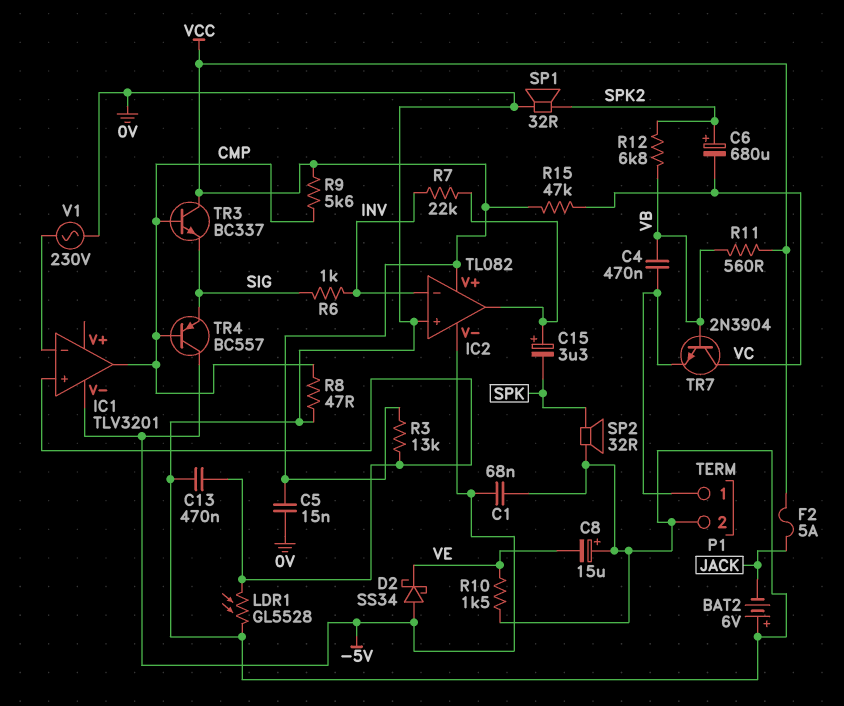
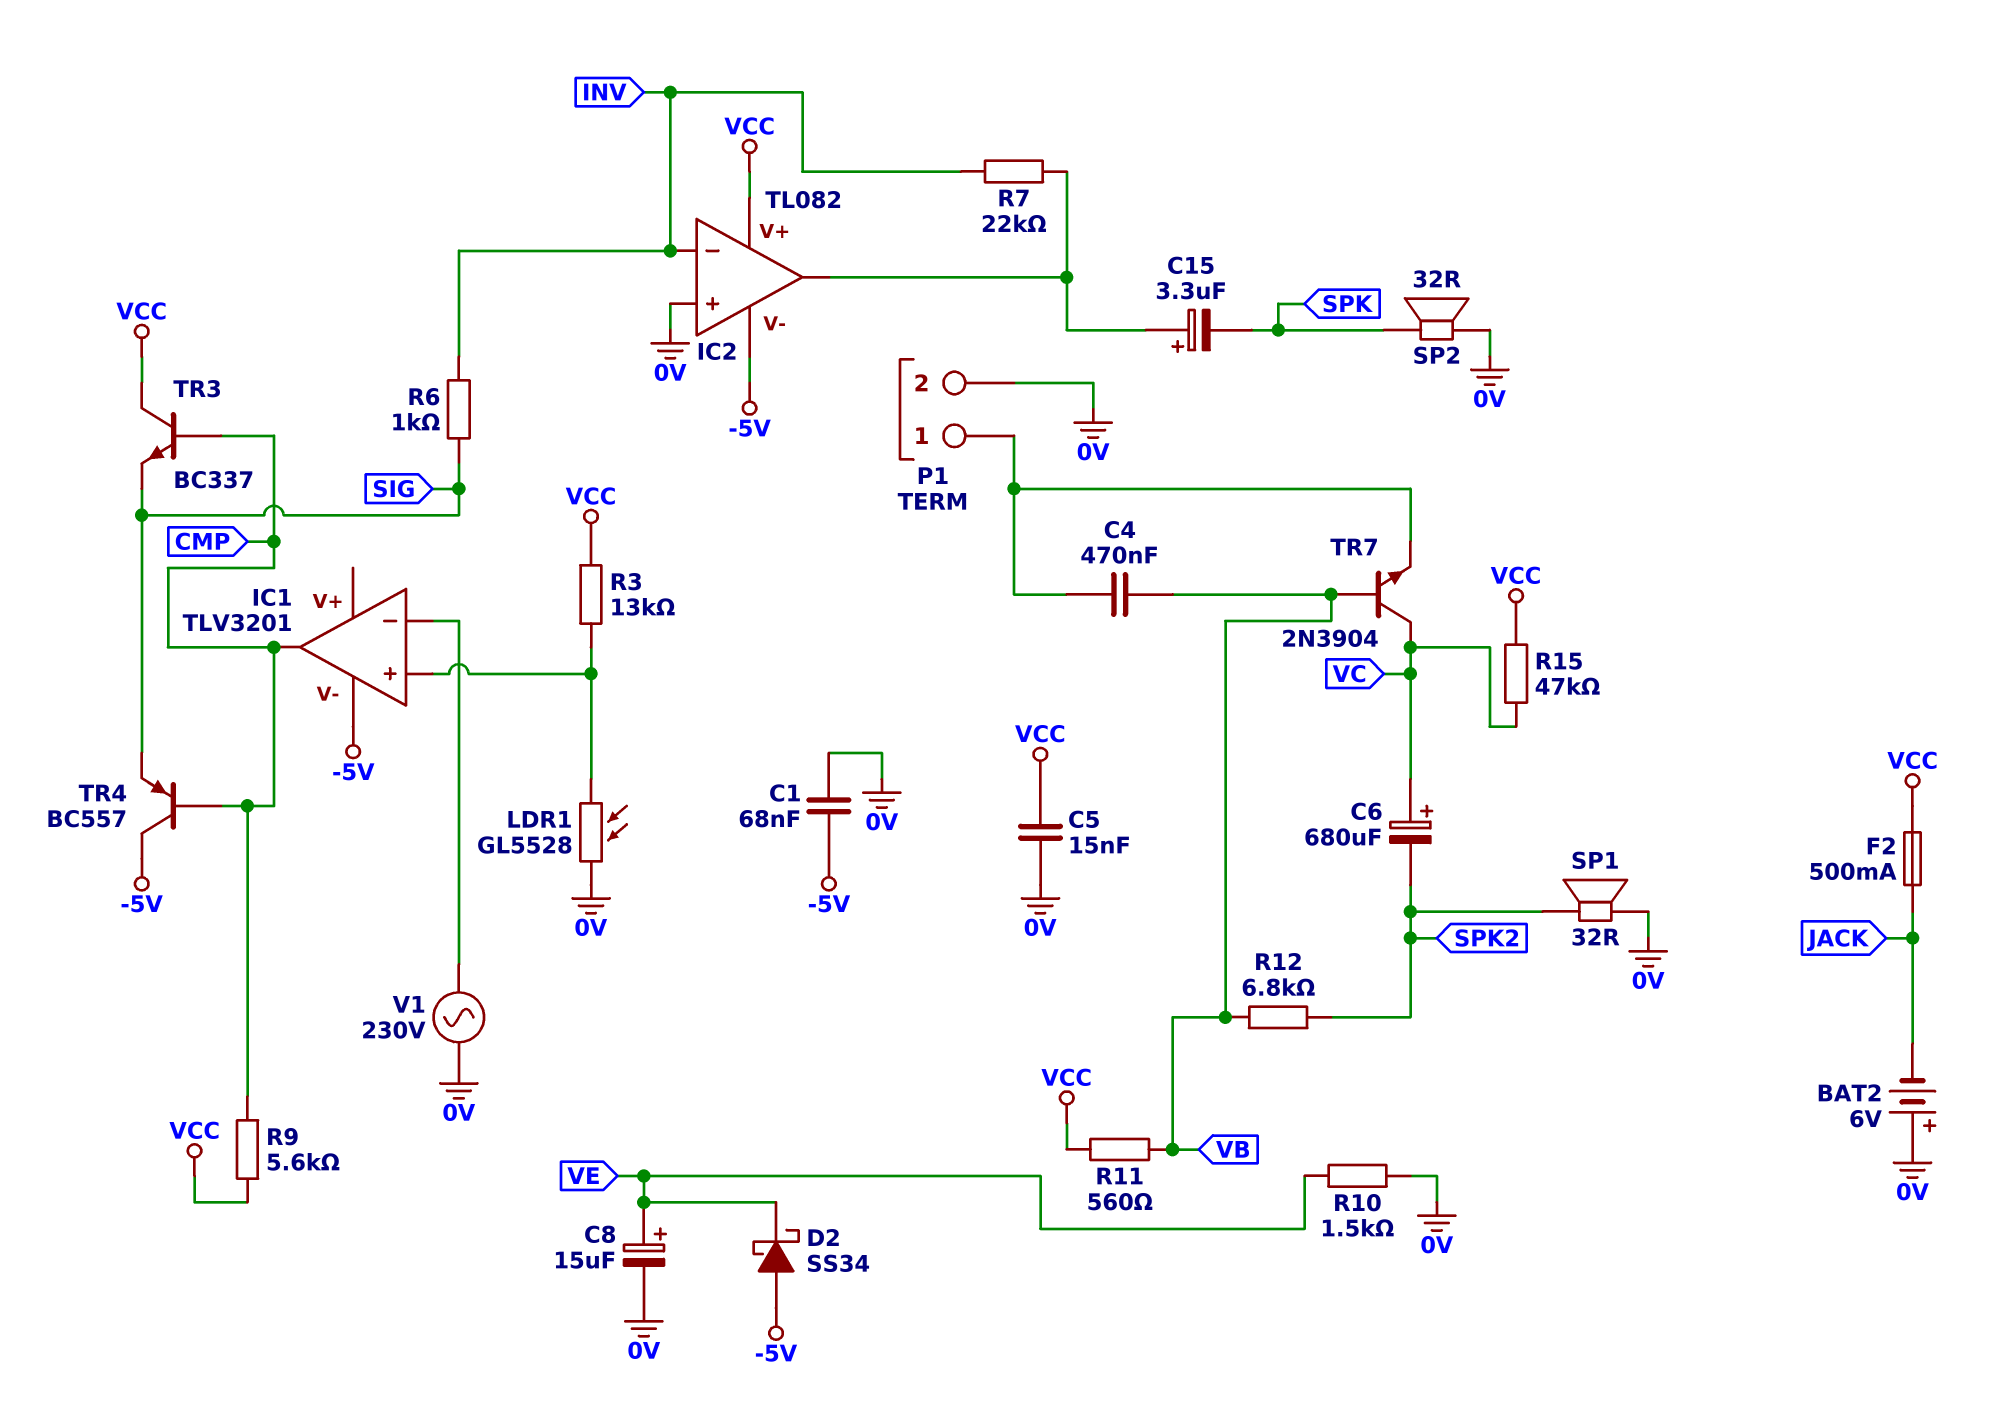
C6: 680uF (plus SPK2, minus VC) -> 680uF (plus VC, minus SPK2)
C8: 15uF (plus 0V, minus VE) -> 15uF (plus VE, minus 0V)
C13: 470nF (0V, IC1/in+) -> none
F2: 5A (JACK, VCC) -> 500mA (JACK, VCC)
R8: 47 (0V, CMP) -> none

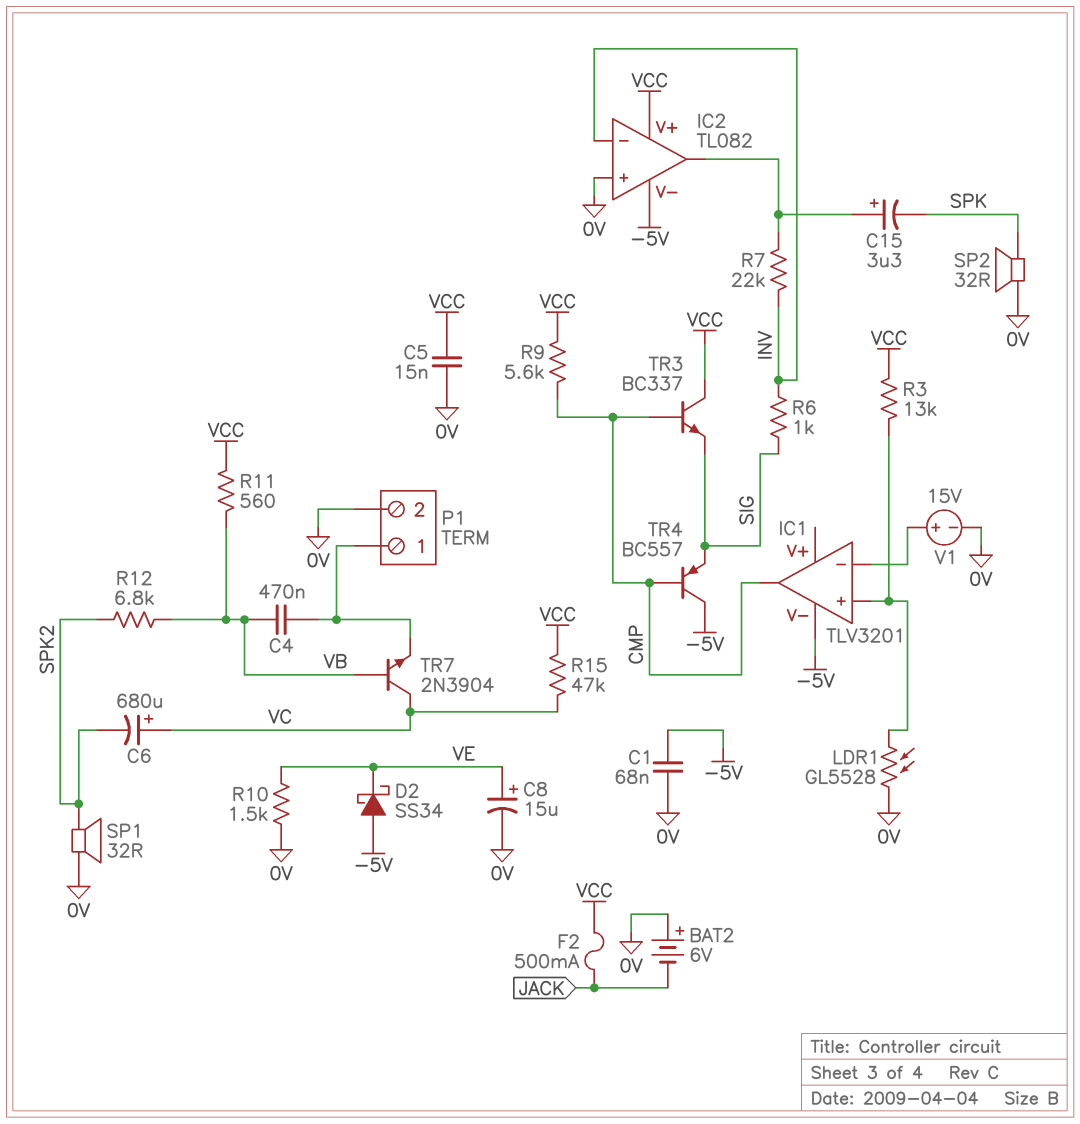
V1: AC 230V (0V, IC1/in-) -> 15V (plus IC1/in-, minus 0V)

